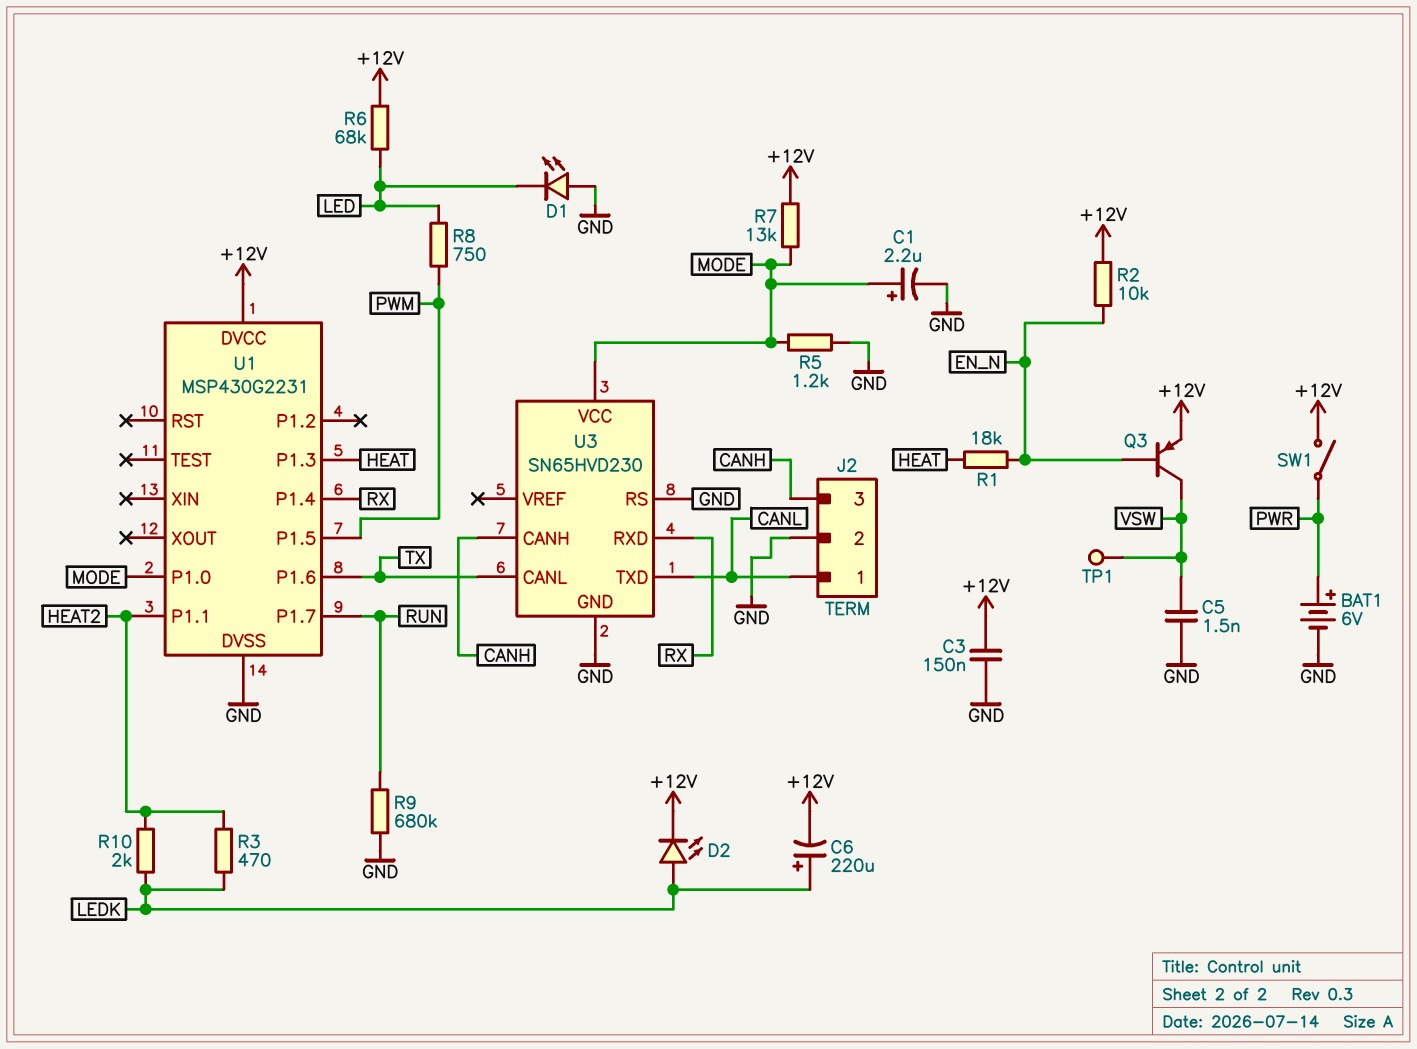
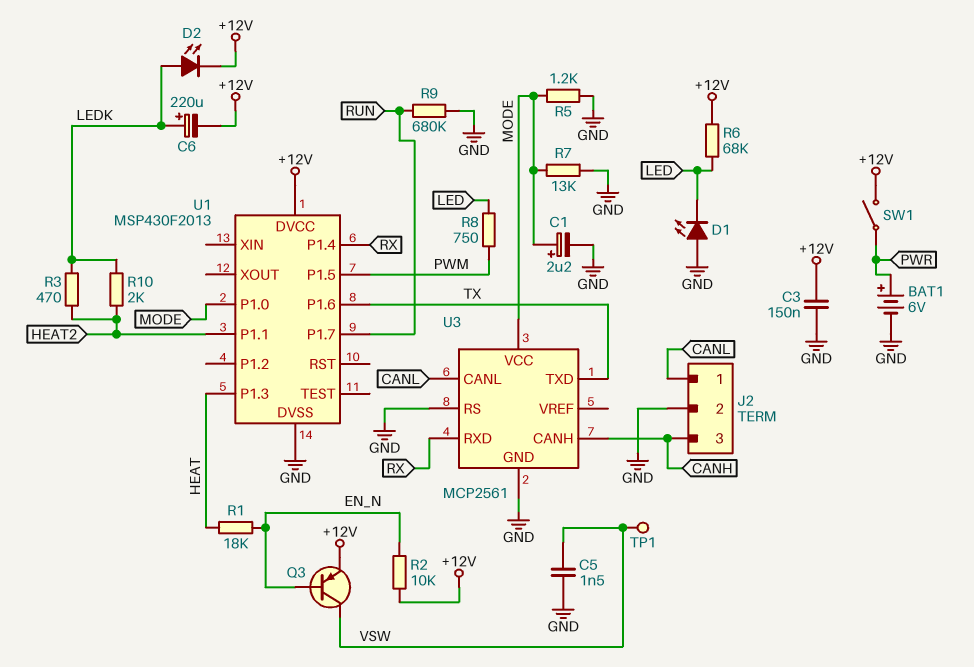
R7: 13k (+12V, MODE) -> 13k (GND, MODE)
U1: MSP430G2231 -> MSP430F2013
U3: SN65HVD230 -> MCP2561
U3 pin CANL: TX -> CANL
U3 pin TXD: CANL -> TX

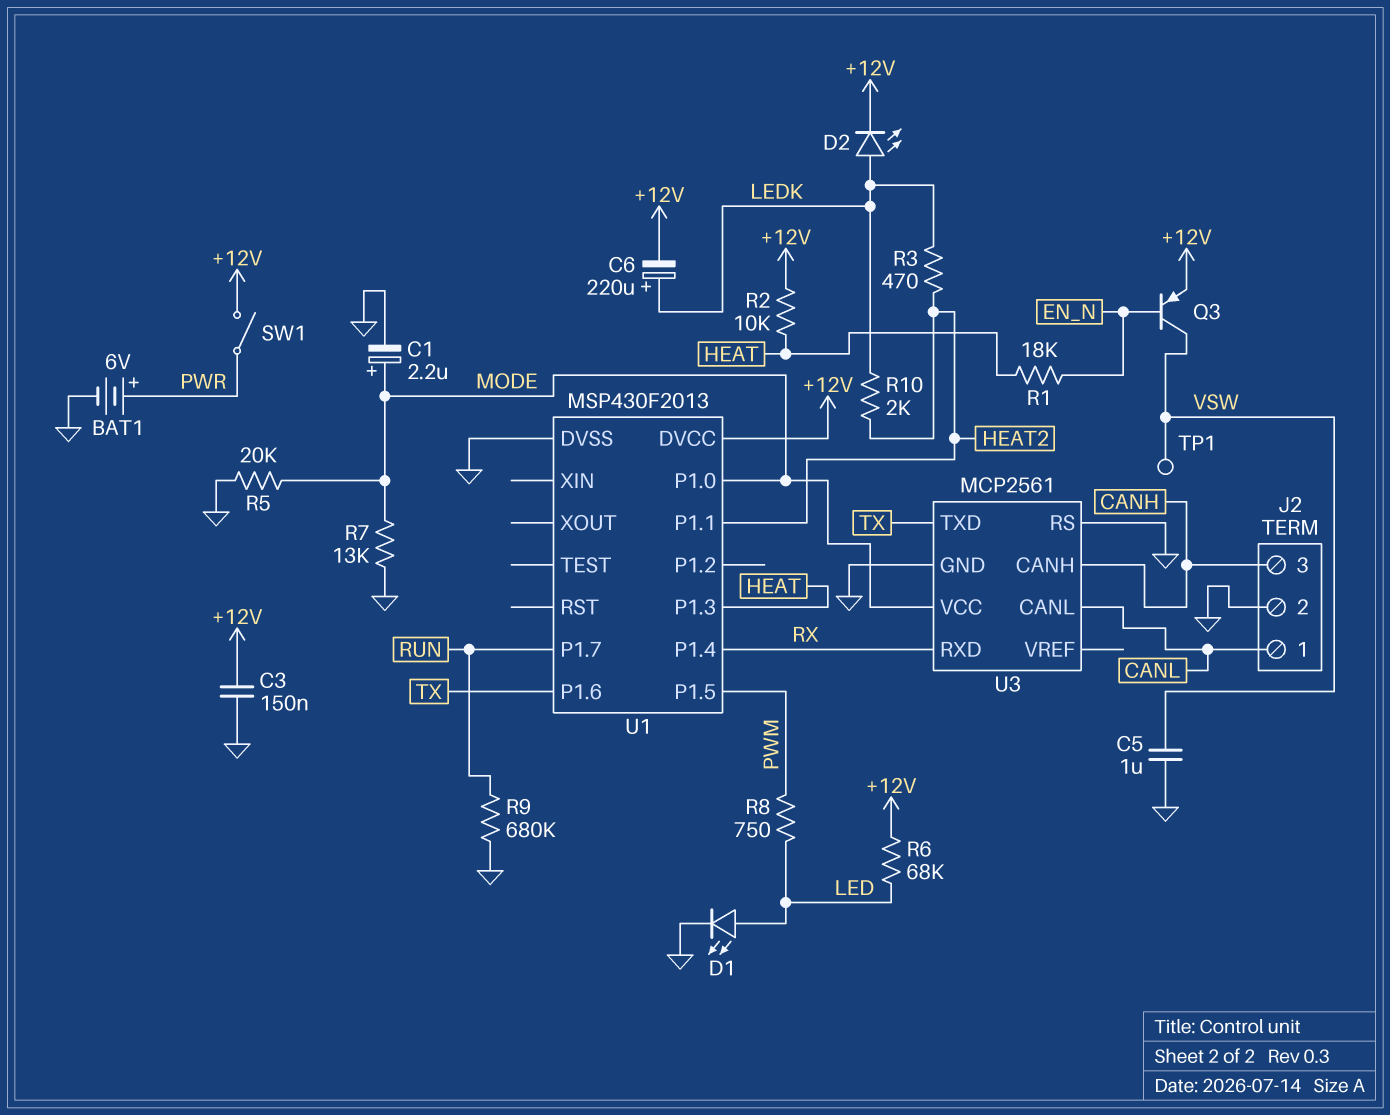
C5: 1.5nF (GND, VSW) -> 1uF (GND, VSW)
D1: LED (A GND, K LED) -> LED (A LED, K GND)
R2: 10k (+12V, EN_N) -> 10k (+12V, HEAT)
R5: 1.2k (GND, MODE) -> 20k (GND, MODE)

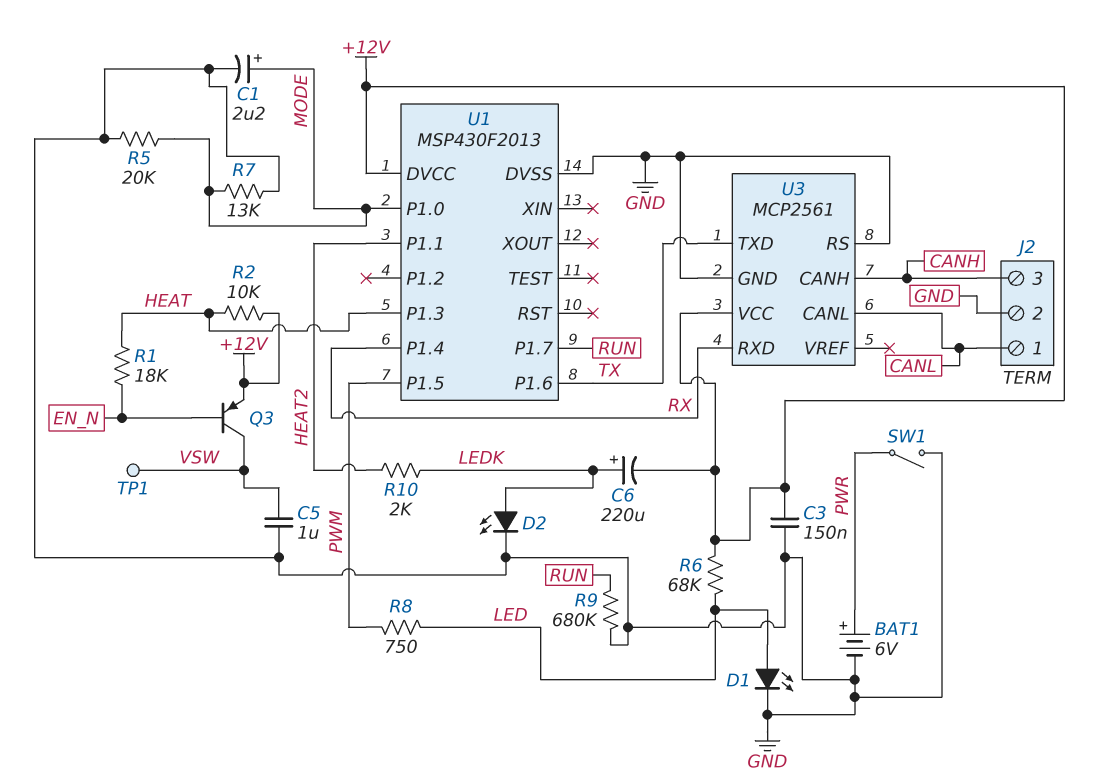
D2: LED (A LEDK, K +12V) -> LED (A LEDK, K GND)
R3: 470 (HEAT2, LEDK) -> none
SW1: switch (+12V, PWR) -> switch (GND, PWR)
U3 pin VCC: MODE -> +12V

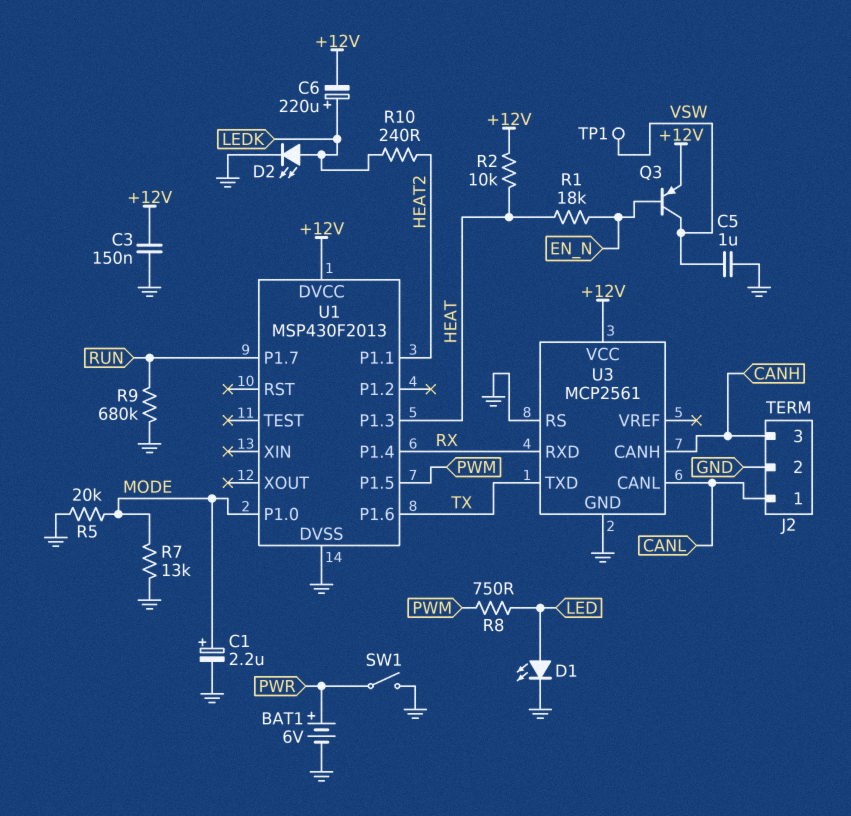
R6: 68k (+12V, LED) -> none
R10: 2k (HEAT2, LEDK) -> 240 (HEAT2, LEDK)

